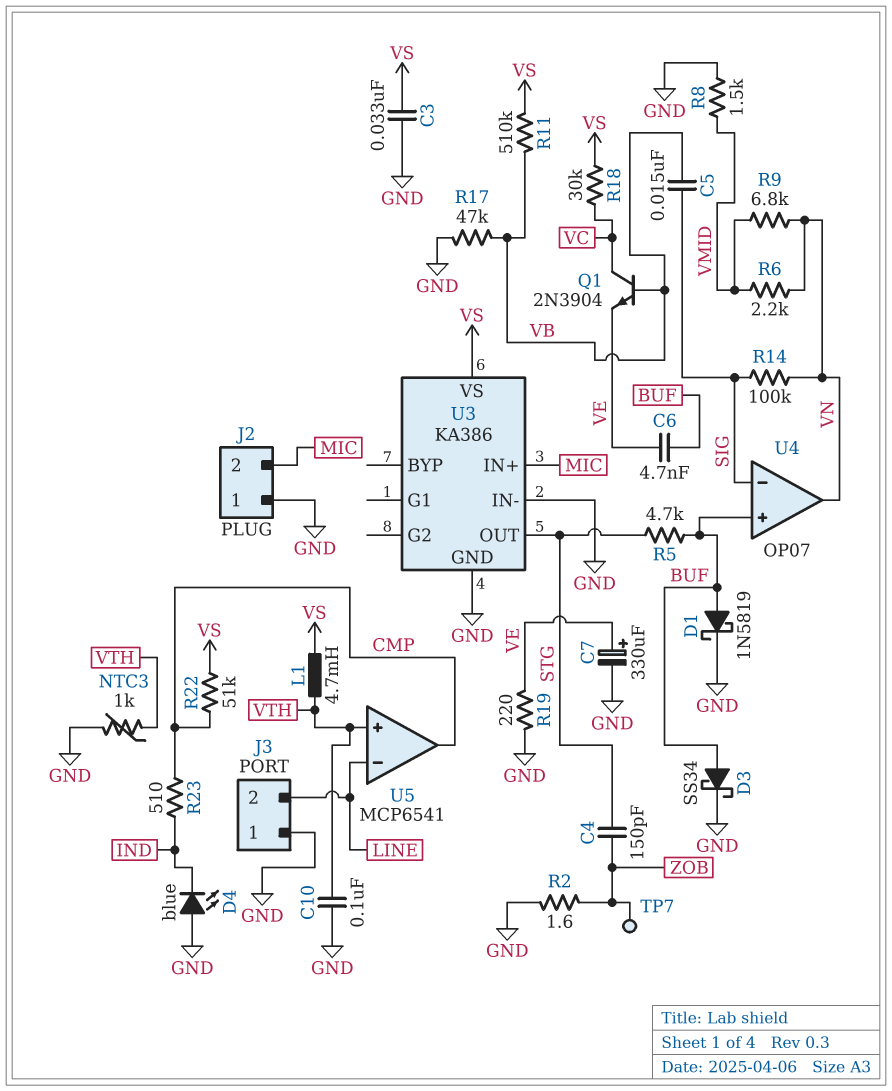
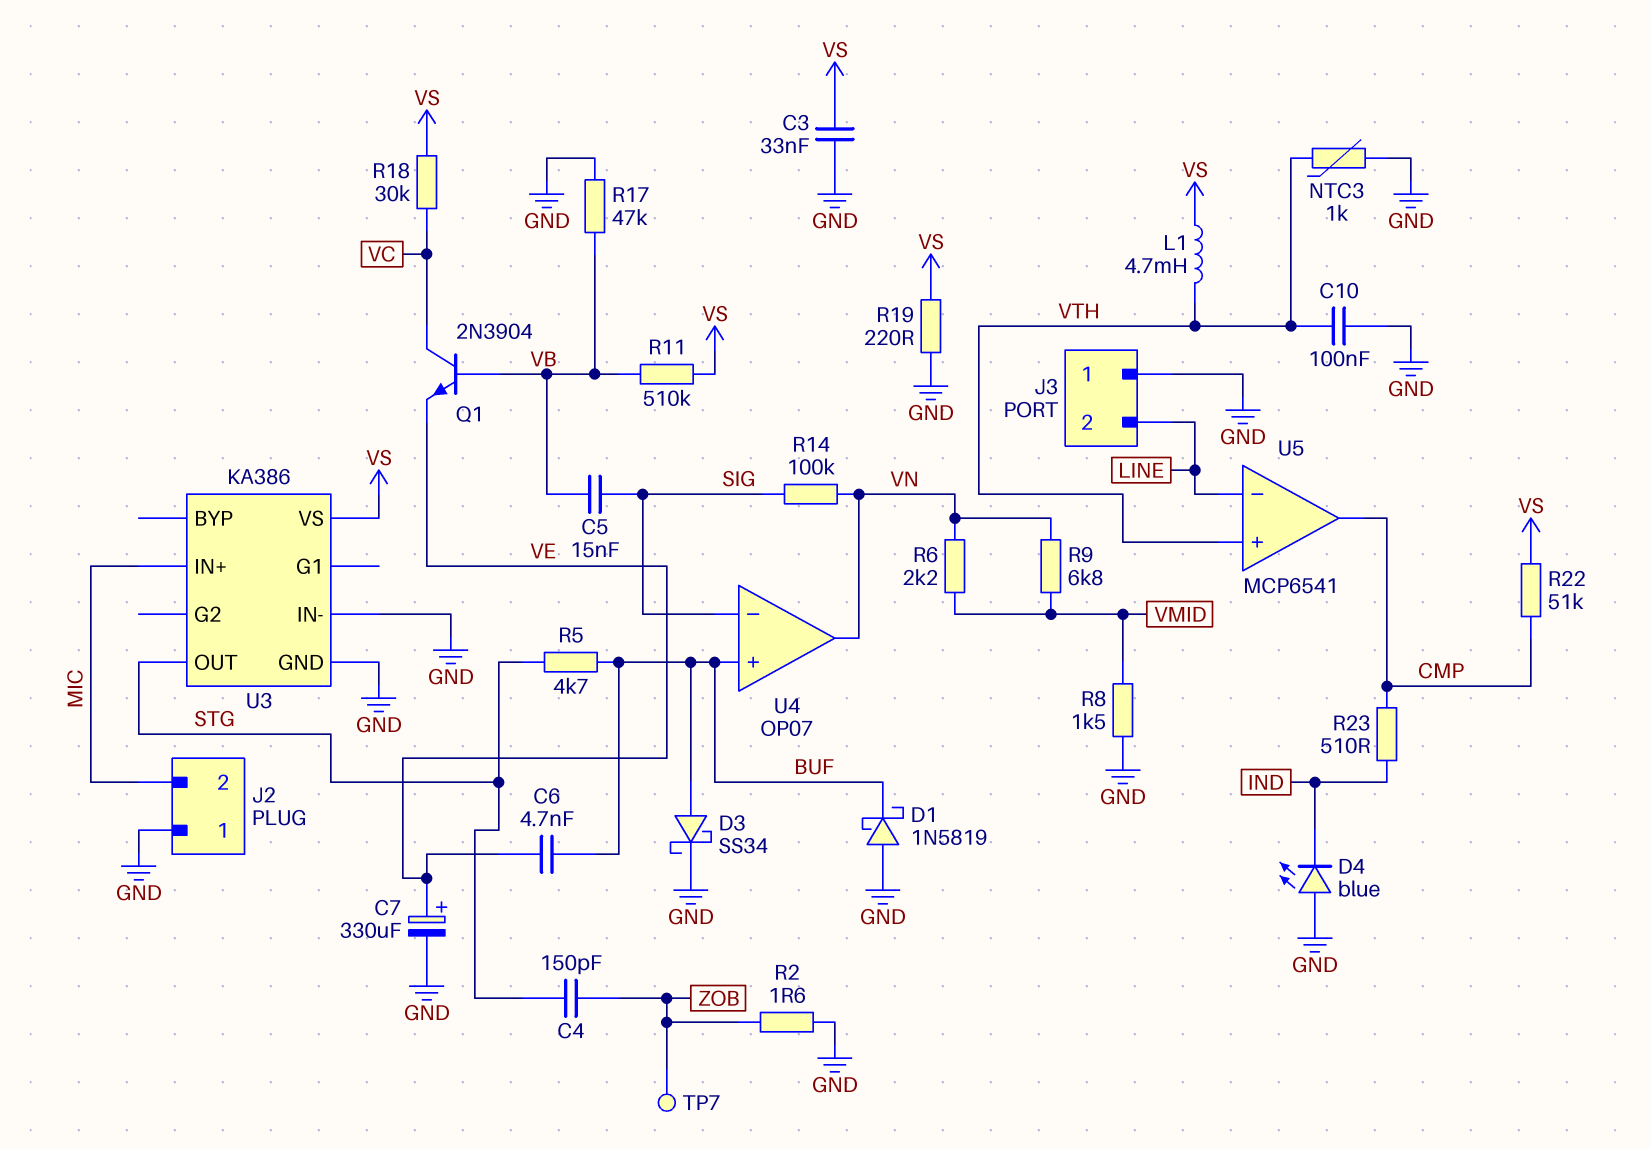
D1: schottky 1N5819 (A BUF, K GND) -> schottky 1N5819 (A GND, K BUF)
R19: 220 (GND, VE) -> 220 (GND, VS)

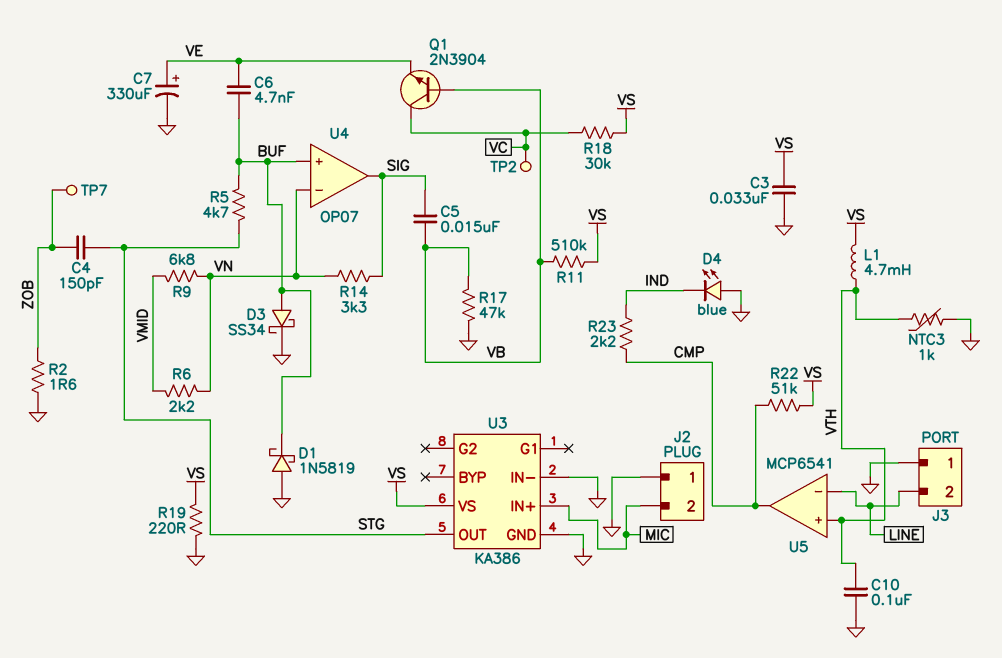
R8: 1.5k (GND, VMID) -> none
R14: 100k (SIG, VN) -> 3.3k (SIG, VN)
R23: 510 (CMP, IND) -> 2.2k (CMP, IND)
TP2: none -> test point (VC)
U4 pin in-: SIG -> VN
U4 pin out: VN -> SIG

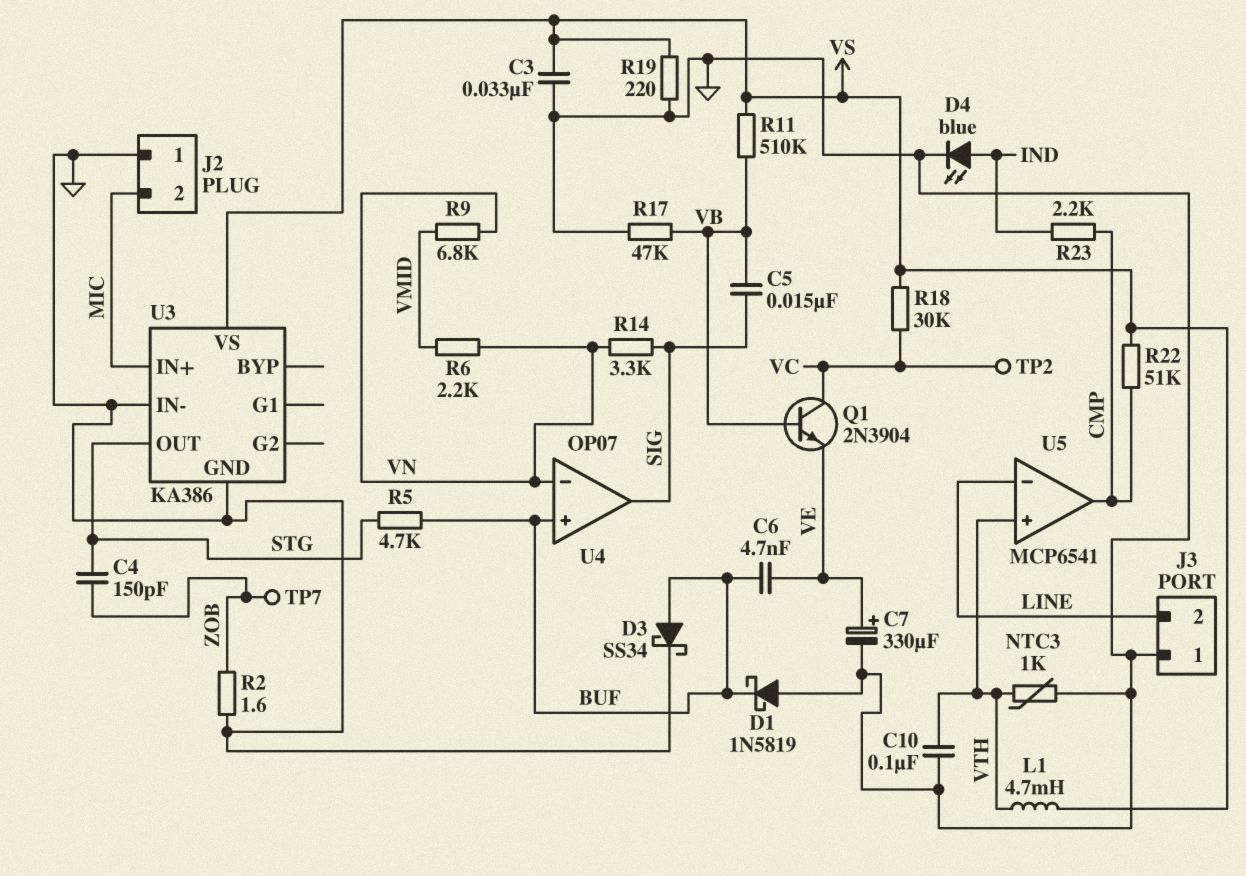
D4: LED blue (A GND, K IND) -> LED blue (A IND, K GND)

